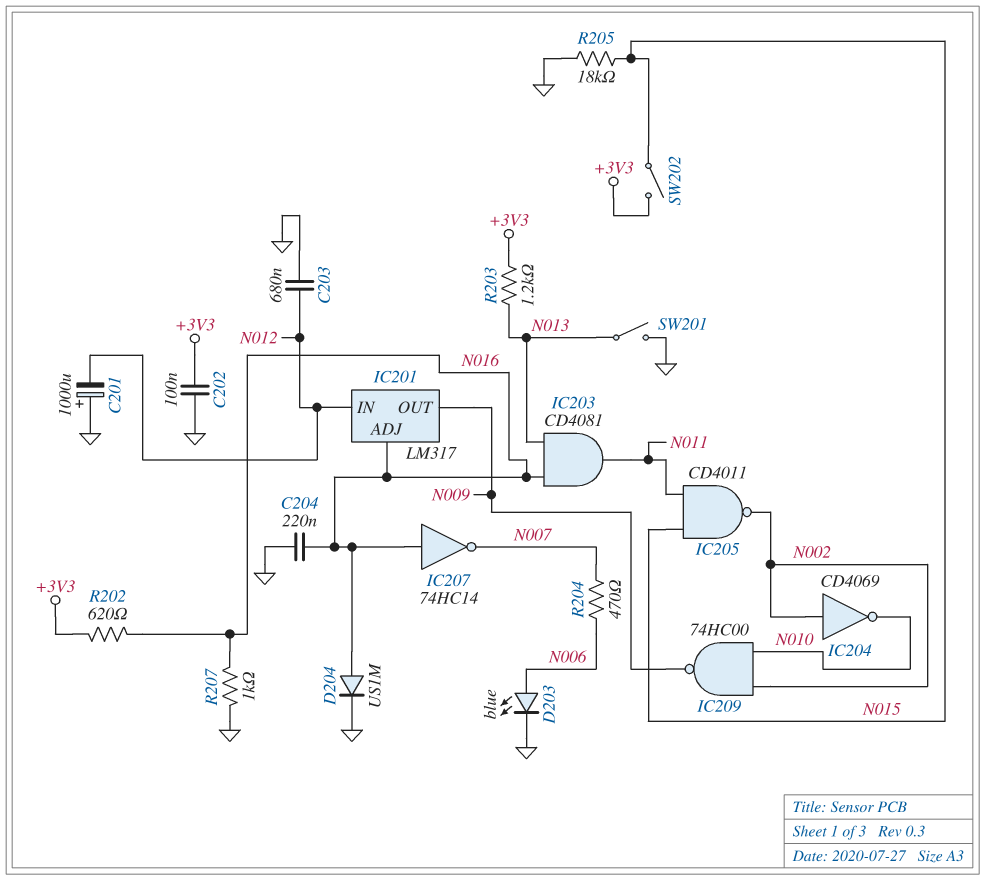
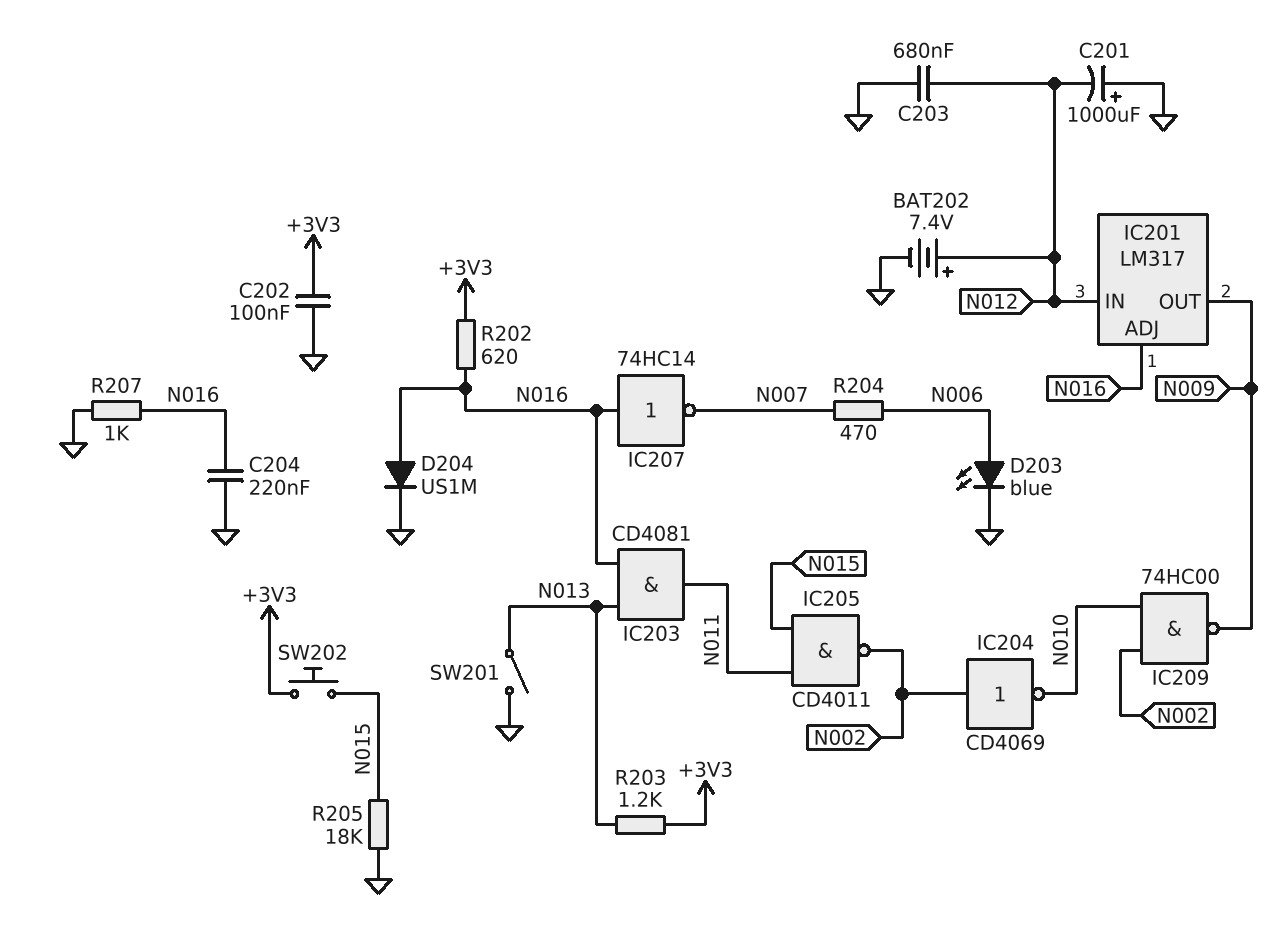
BAT202: none -> 7.4V (plus N012, minus GND)
SW202: switch (+3V3, N015) -> button (+3V3, N015)

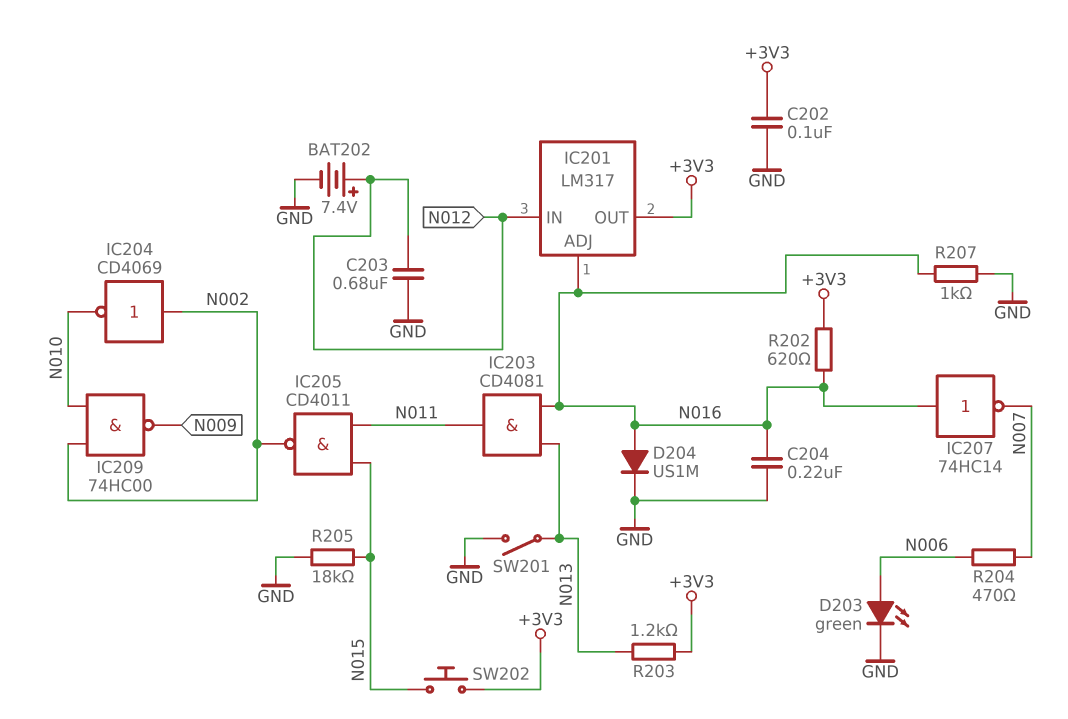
C201: 1000uF (plus GND, minus N012) -> none
D203: LED blue (A N006, K GND) -> LED green (A N006, K GND)
IC201 pin OUT: N009 -> +3V3

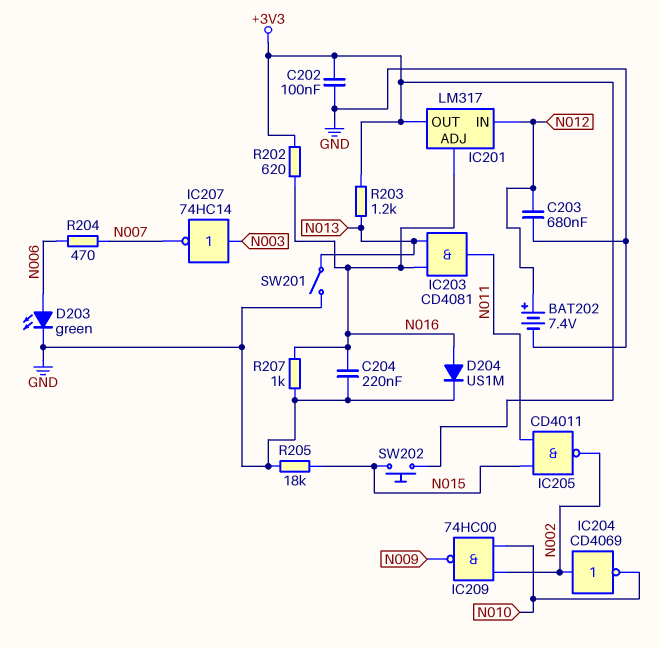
IC207: NOT 74HC14 (in N016, out N007) -> NOT 74HC14 (in N003, out N007)

